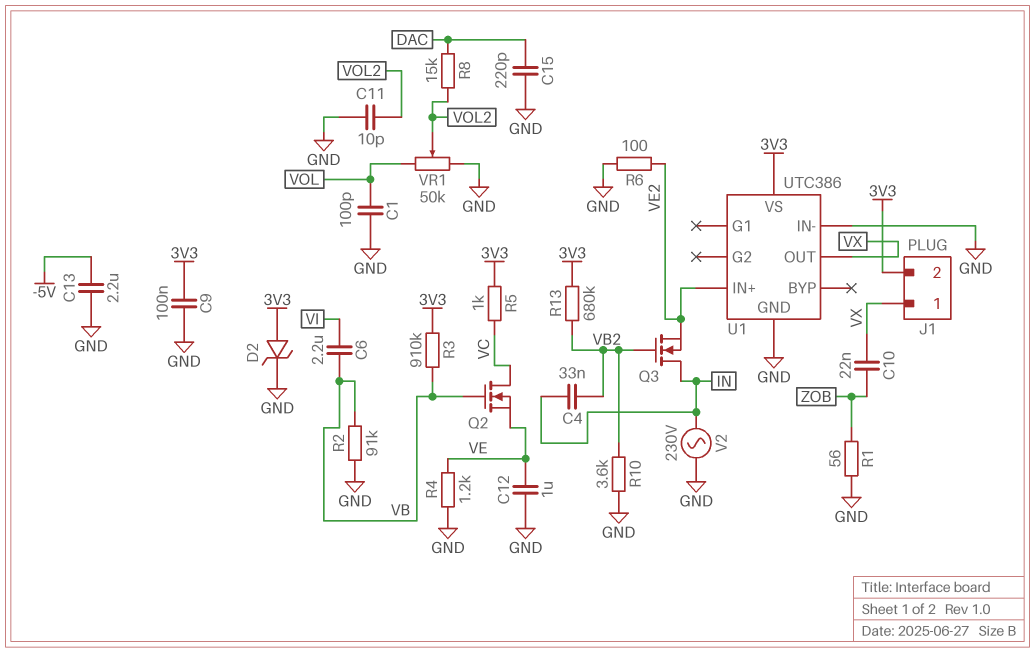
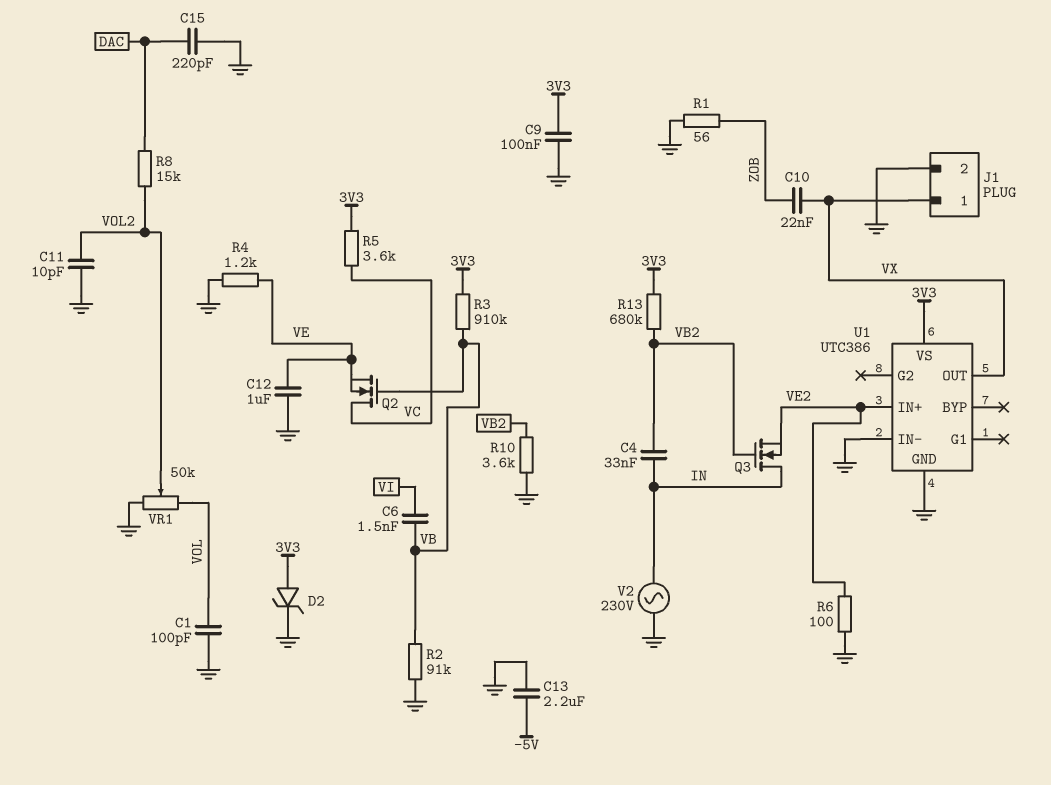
C6: 2.2uF (VB, VI) -> 1.5nF (VB, VI)
J1 pin 2: 3V3 -> GND
R5: 1k (3V3, VC) -> 3.6k (3V3, VC)

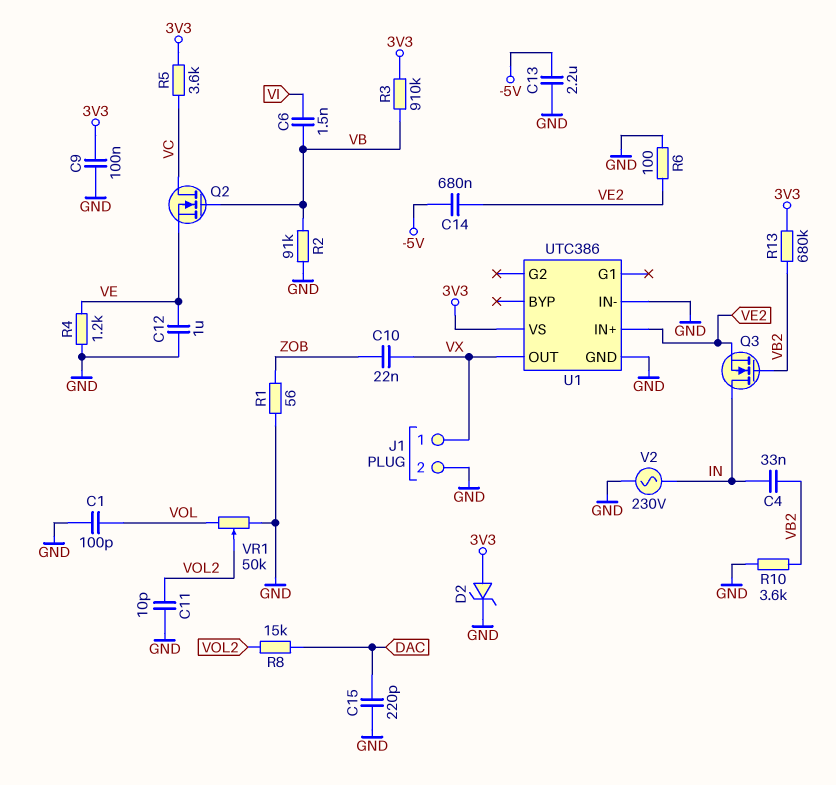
C14: none -> 680nF (-5V, VE2)

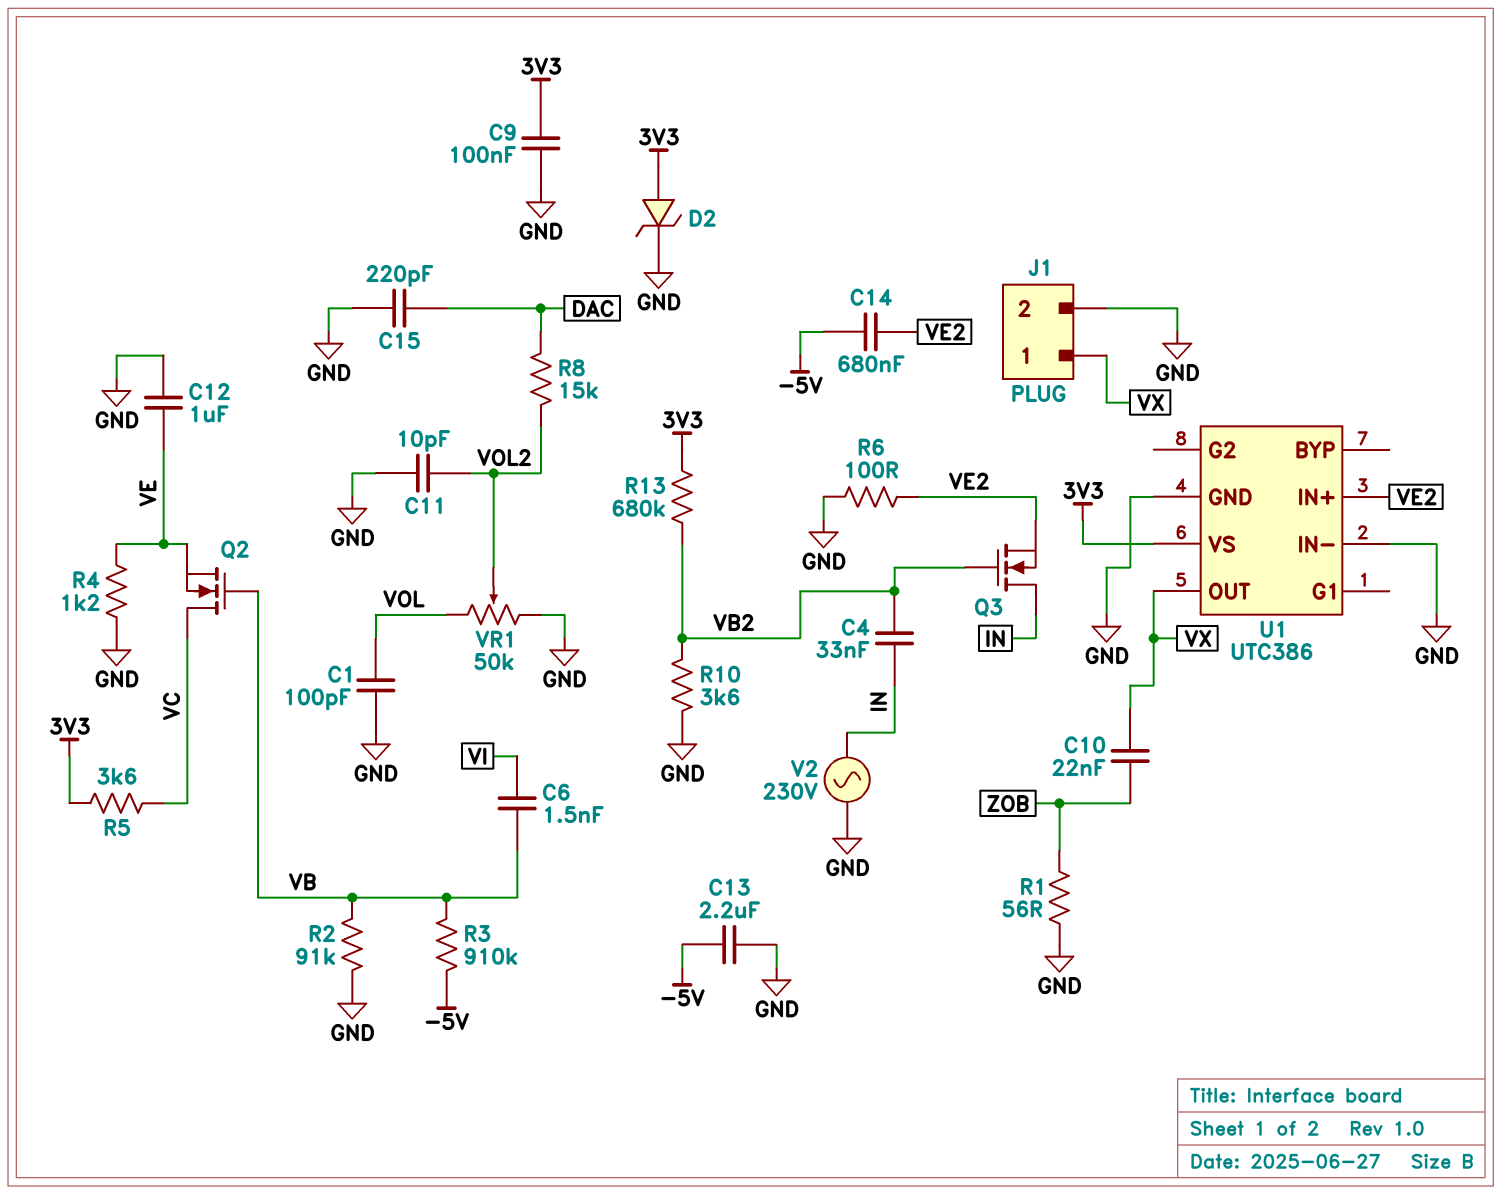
R3: 910k (3V3, VB) -> 910k (-5V, VB)

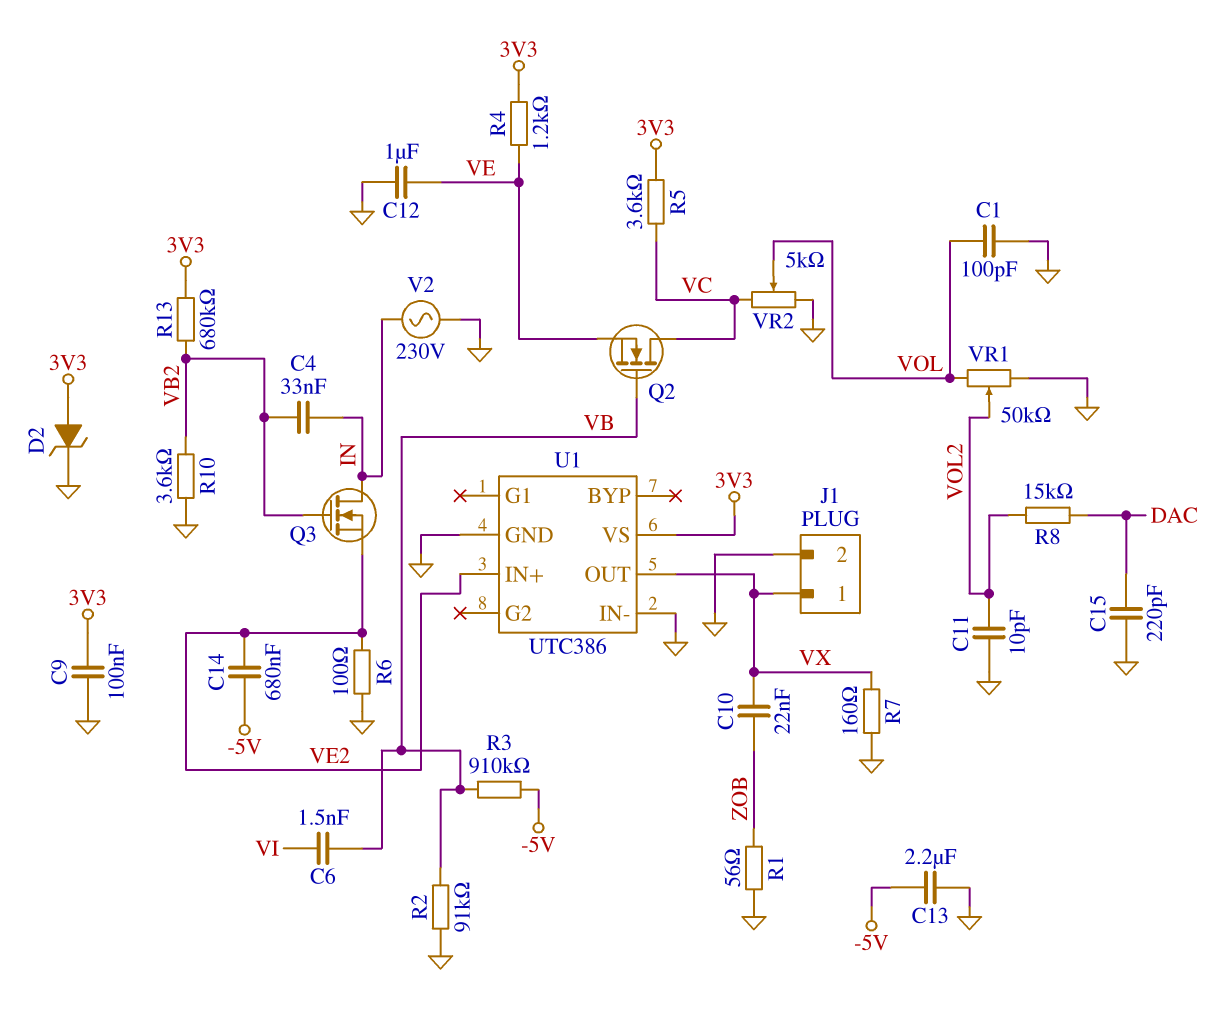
R4: 1.2k (GND, VE) -> 1.2k (3V3, VE)
R7: none -> 160 (GND, VX)
VR2: none -> 5k (GND, VC, wiper VOL)

